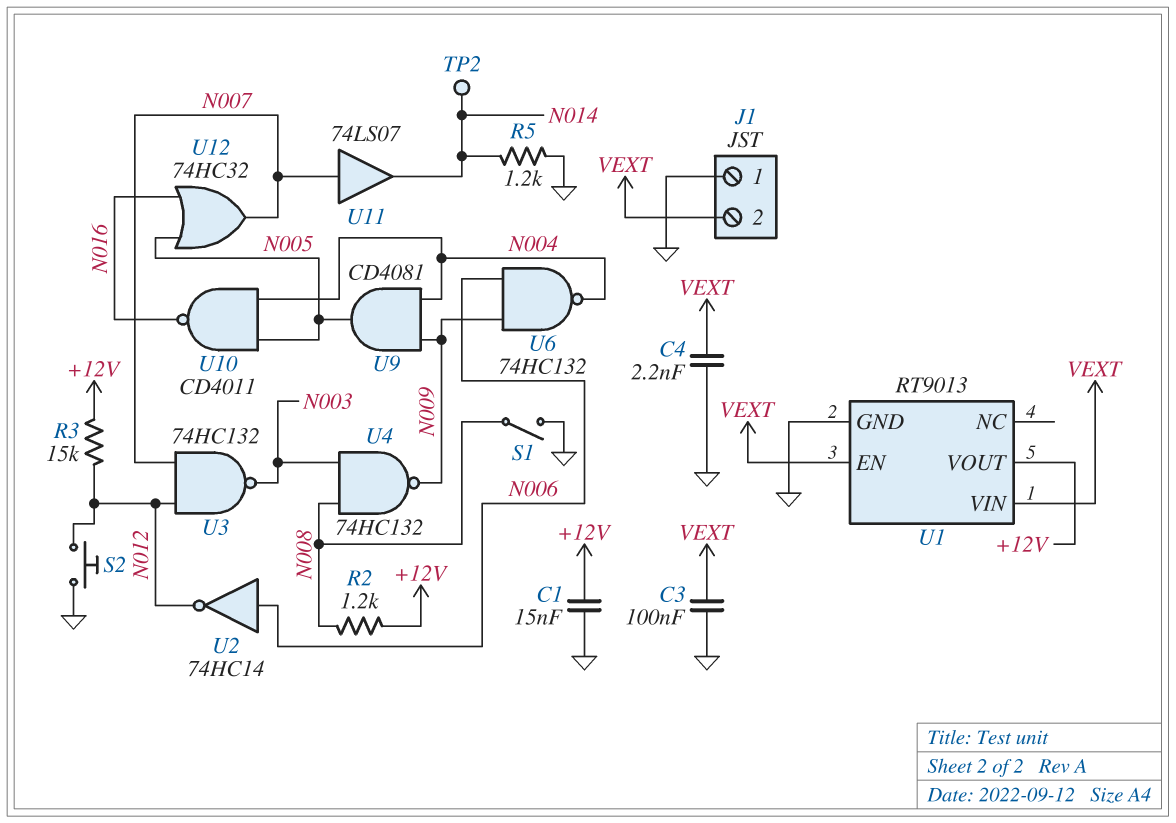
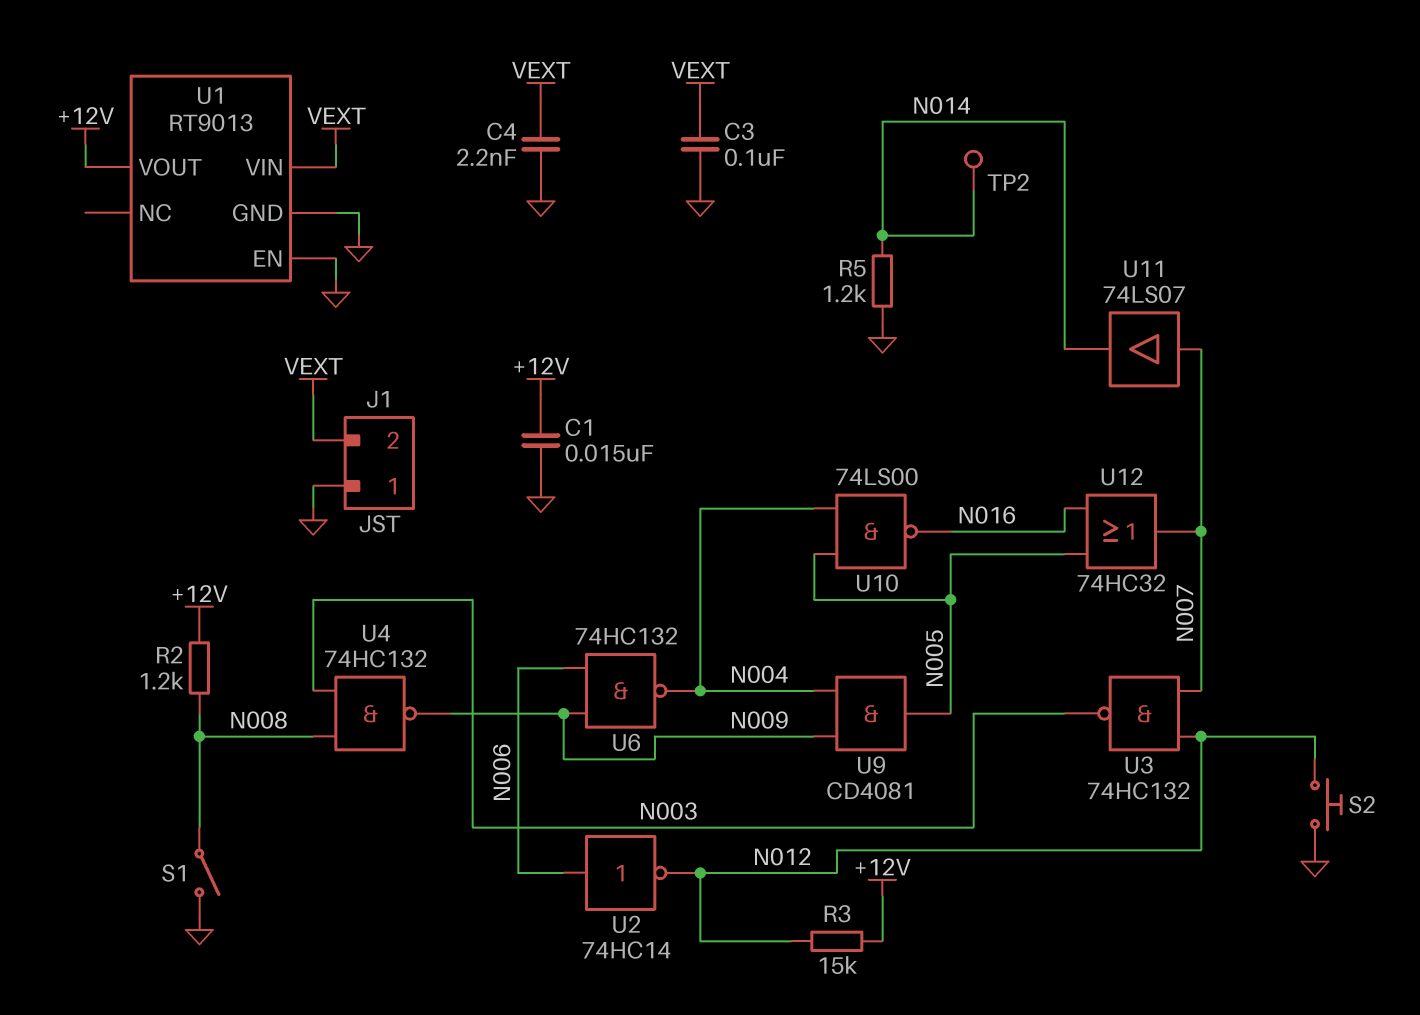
U1 pin EN: VEXT -> GND
U10: NAND CD4011 (in N004, in N005, out N016) -> NAND 74LS00 (in N004, in N005, out N016)

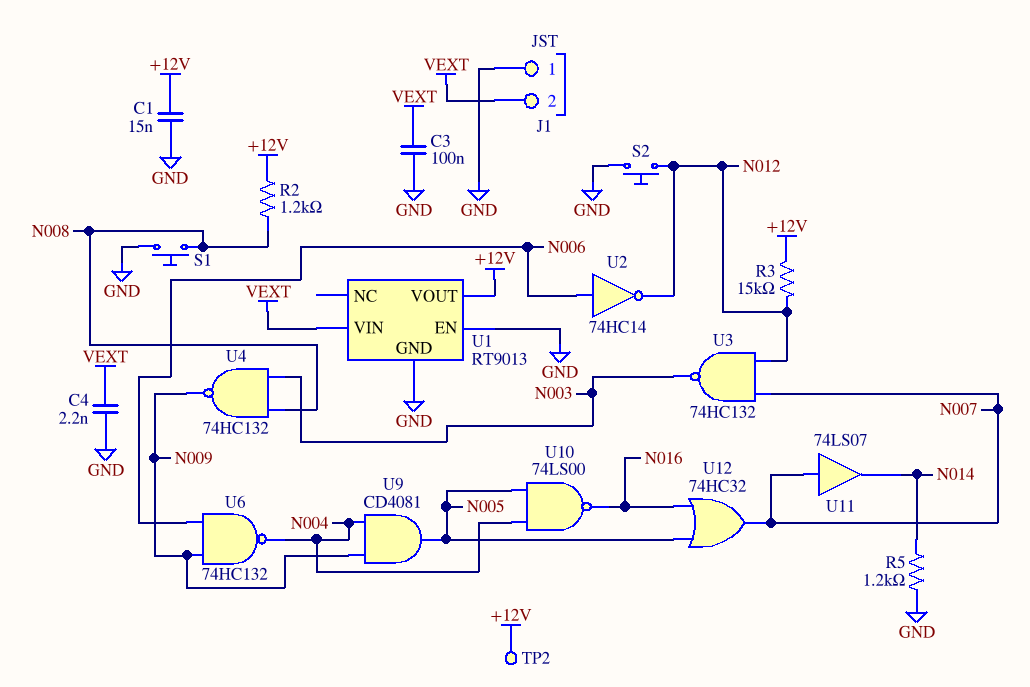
S1: switch (GND, N008) -> button (GND, N008)
TP2: test point (N014) -> test point (+12V)

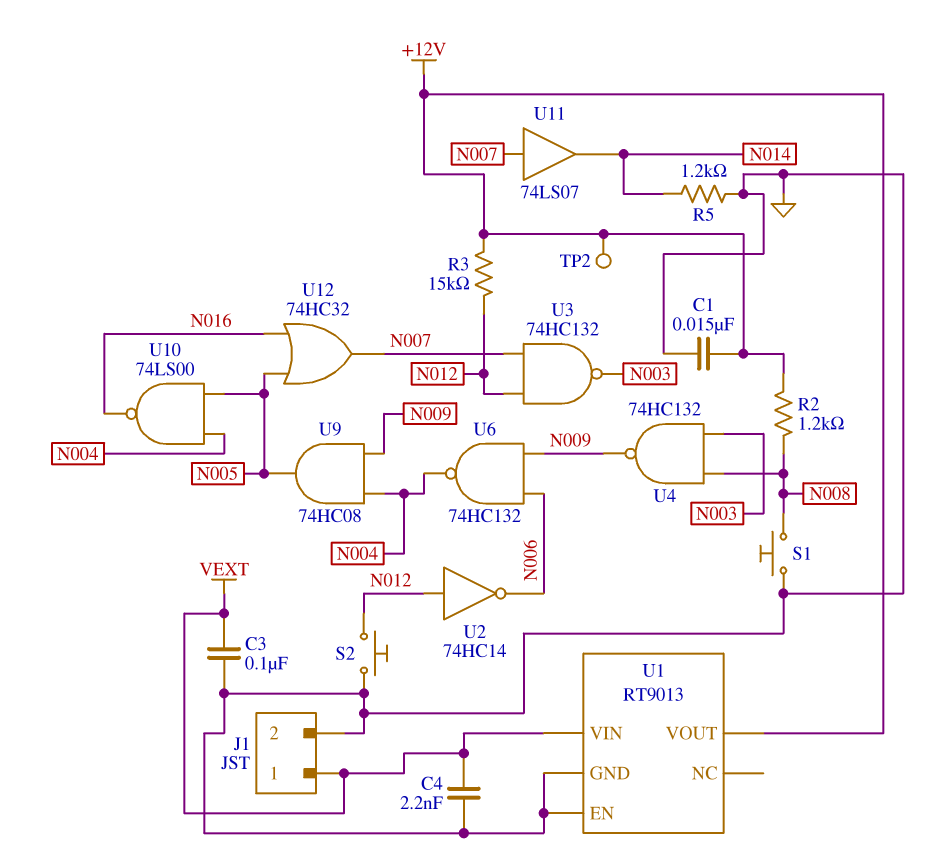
J1 pin 1: GND -> VEXT
J1 pin 2: VEXT -> GND
U2: NOT 74HC14 (in N006, out N012) -> NOT 74HC14 (in N012, out N006)
U9: AND CD4081 (in N004, in N009, out N005) -> AND 74HC08 (in N004, in N009, out N005)

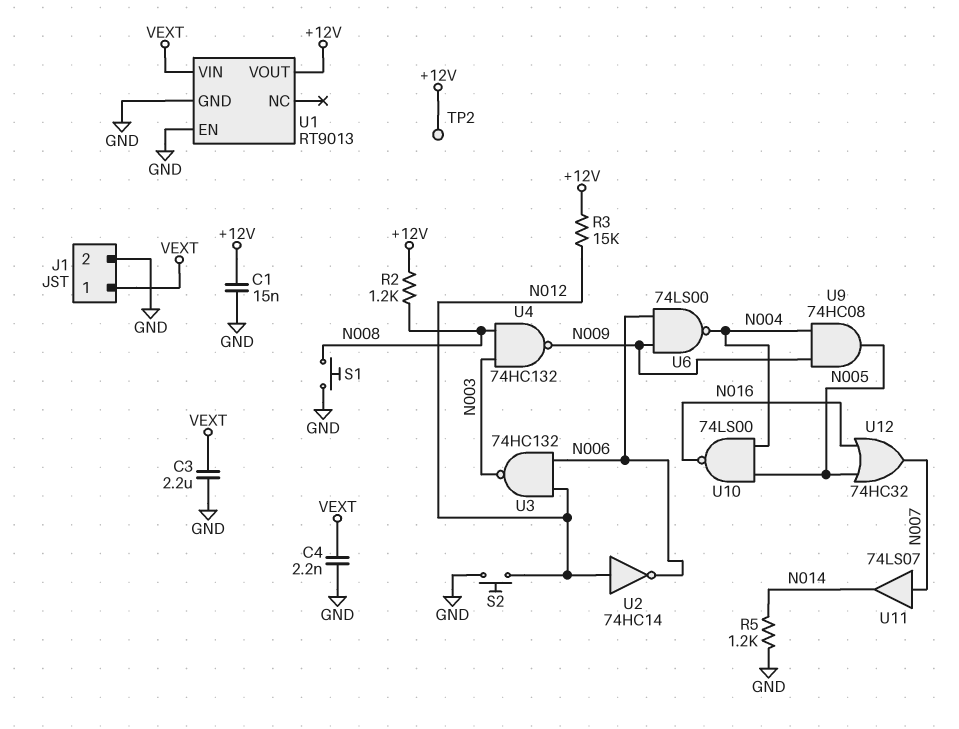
C3: 100nF (GND, VEXT) -> 2.2uF (GND, VEXT)
U3: NAND 74HC132 (in N007, in N012, out N003) -> NAND 74HC132 (in N006, in N012, out N003)
U6: NAND 74HC132 (in N006, in N009, out N004) -> NAND 74LS00 (in N006, in N009, out N004)

